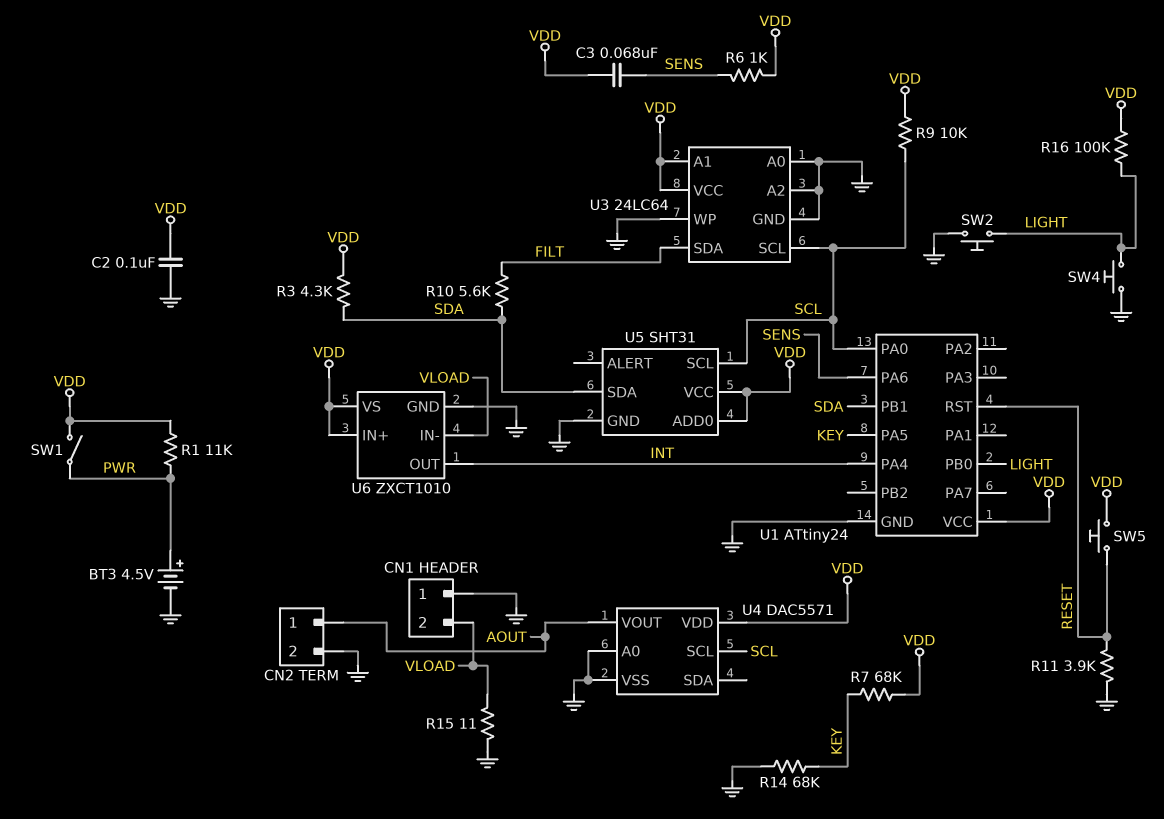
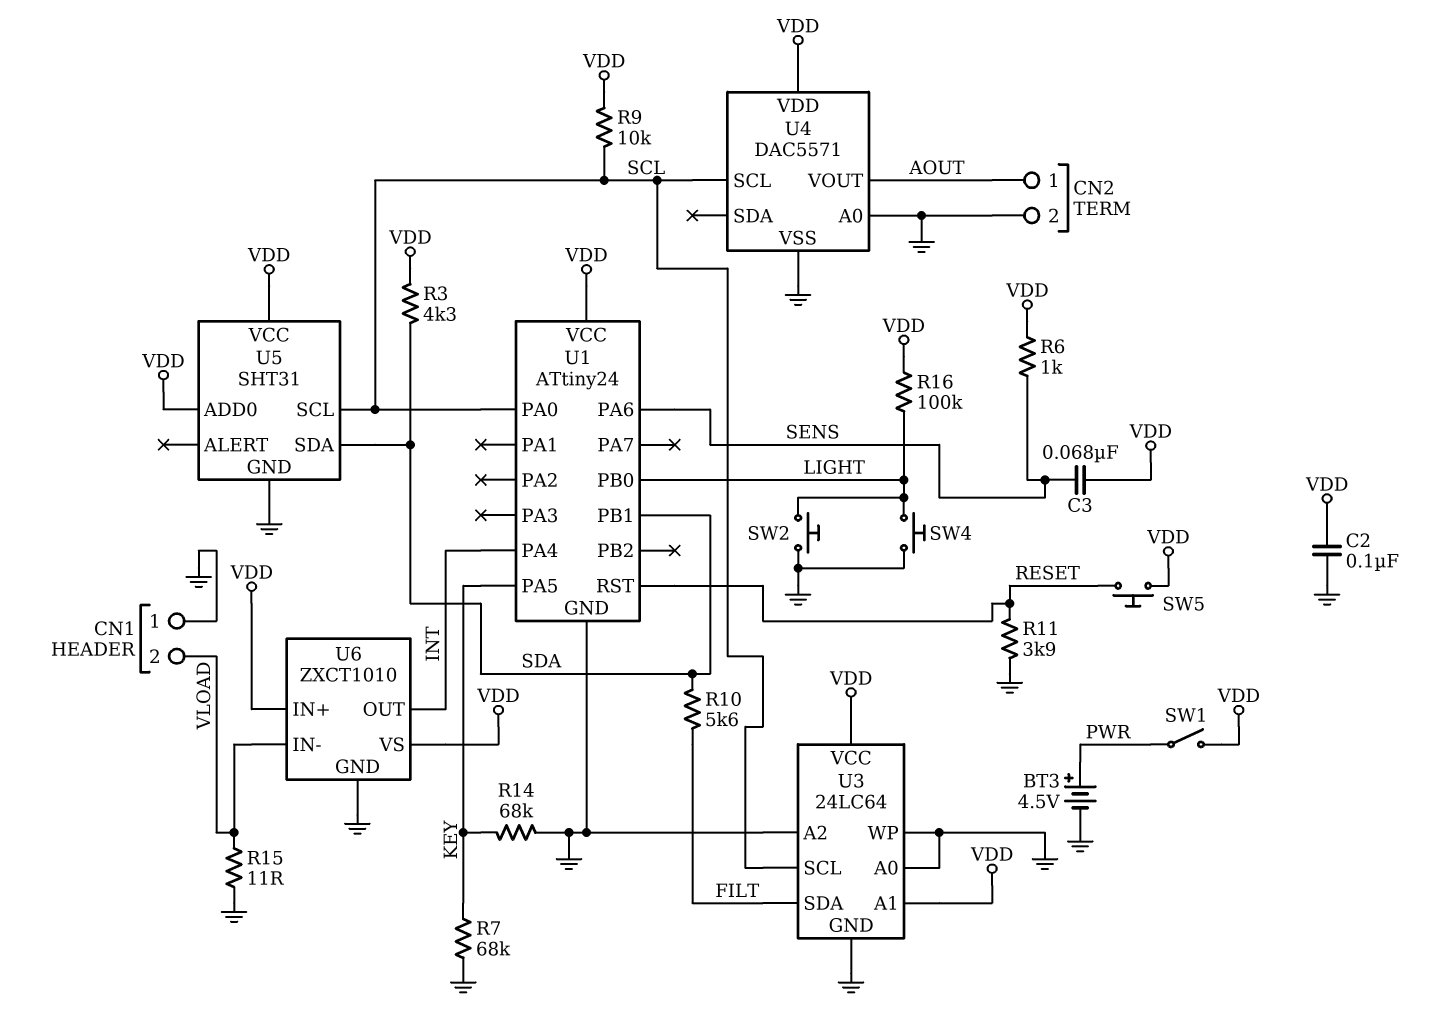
R1: 11k (PWR, VDD) -> none
R7: 68k (KEY, VDD) -> 68k (GND, KEY)

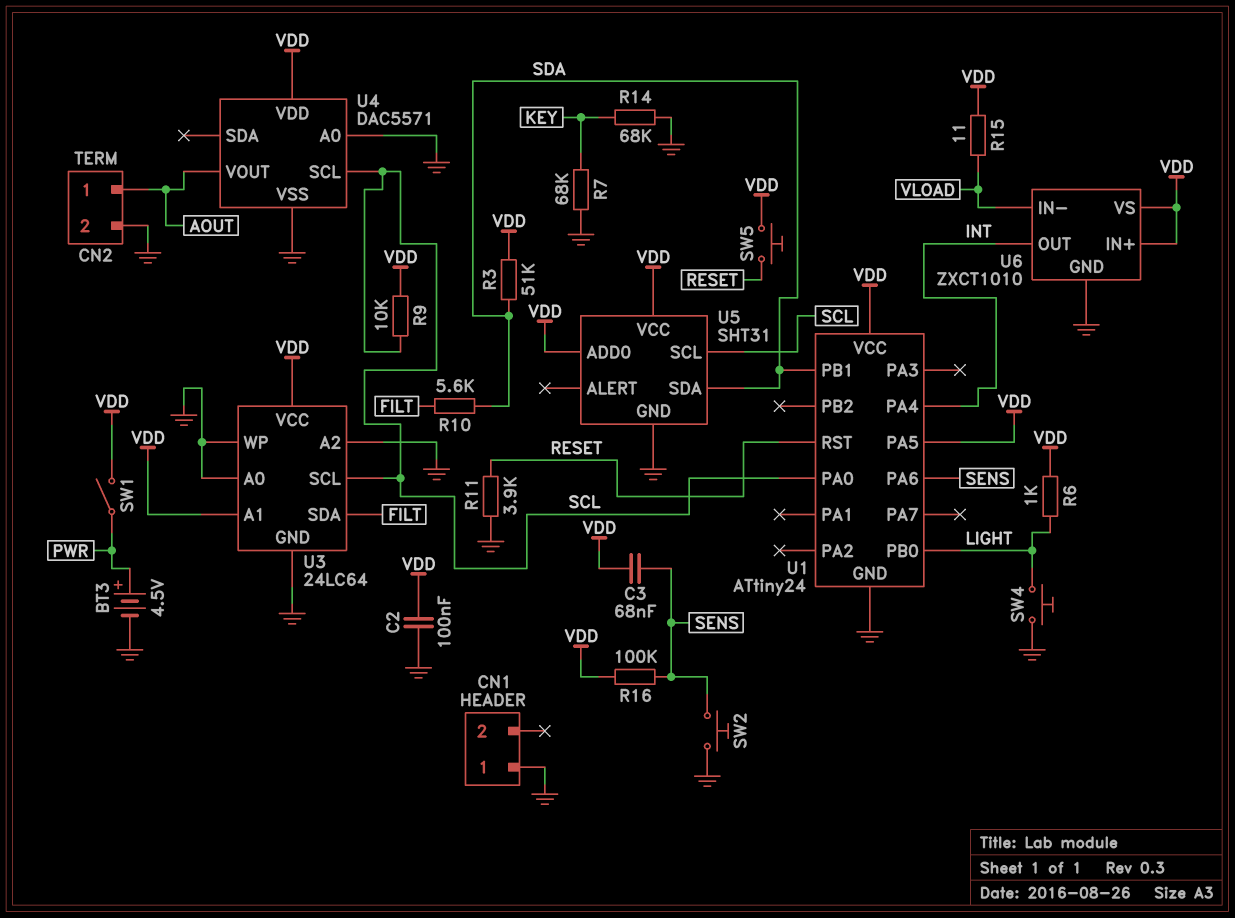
CN1 pin 2: VLOAD -> none
R3: 4.3k (SDA, VDD) -> 51k (SDA, VDD)
R6: 1k (SENS, VDD) -> 1k (LIGHT, VDD)
R15: 11 (GND, VLOAD) -> 11 (VDD, VLOAD)
R16: 100k (LIGHT, VDD) -> 100k (SENS, VDD)
SW2: button (GND, LIGHT) -> button (GND, SENS)
U1 pin PA5: KEY -> VDD

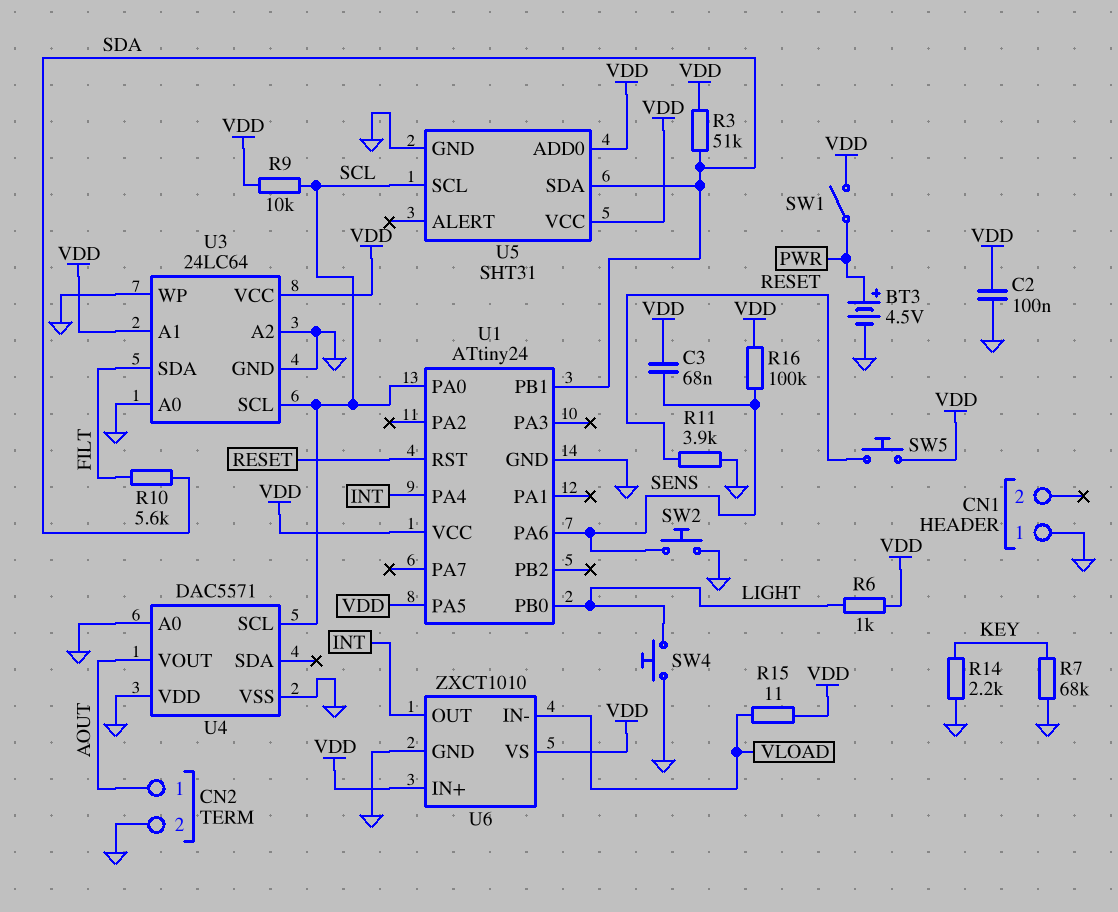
R14: 68k (GND, KEY) -> 2.2k (GND, KEY)
U4 pin VDD: VDD -> GND

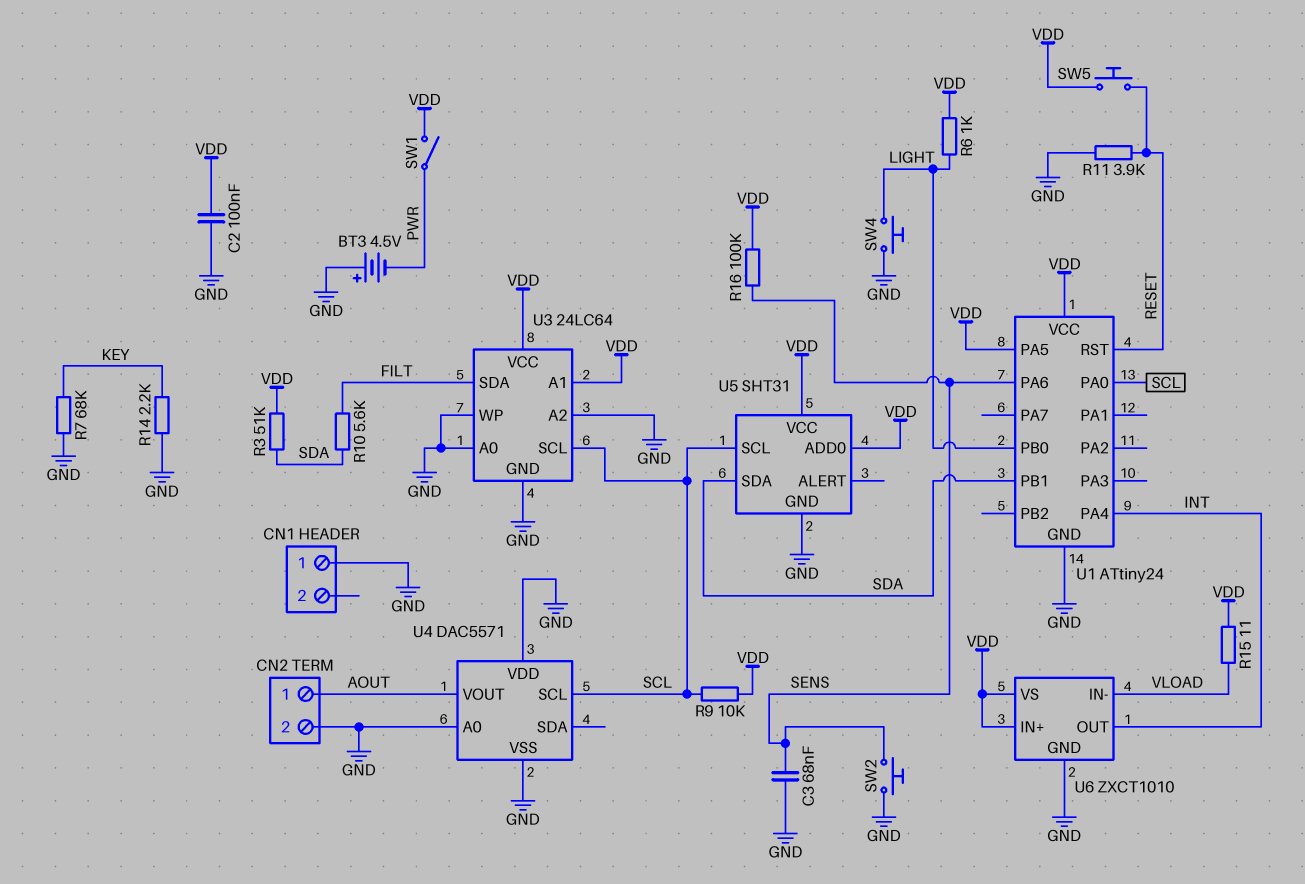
BT3: 4.5V (plus PWR, minus GND) -> 4.5V (plus GND, minus PWR)
C3: 68nF (SENS, VDD) -> 68nF (GND, SENS)

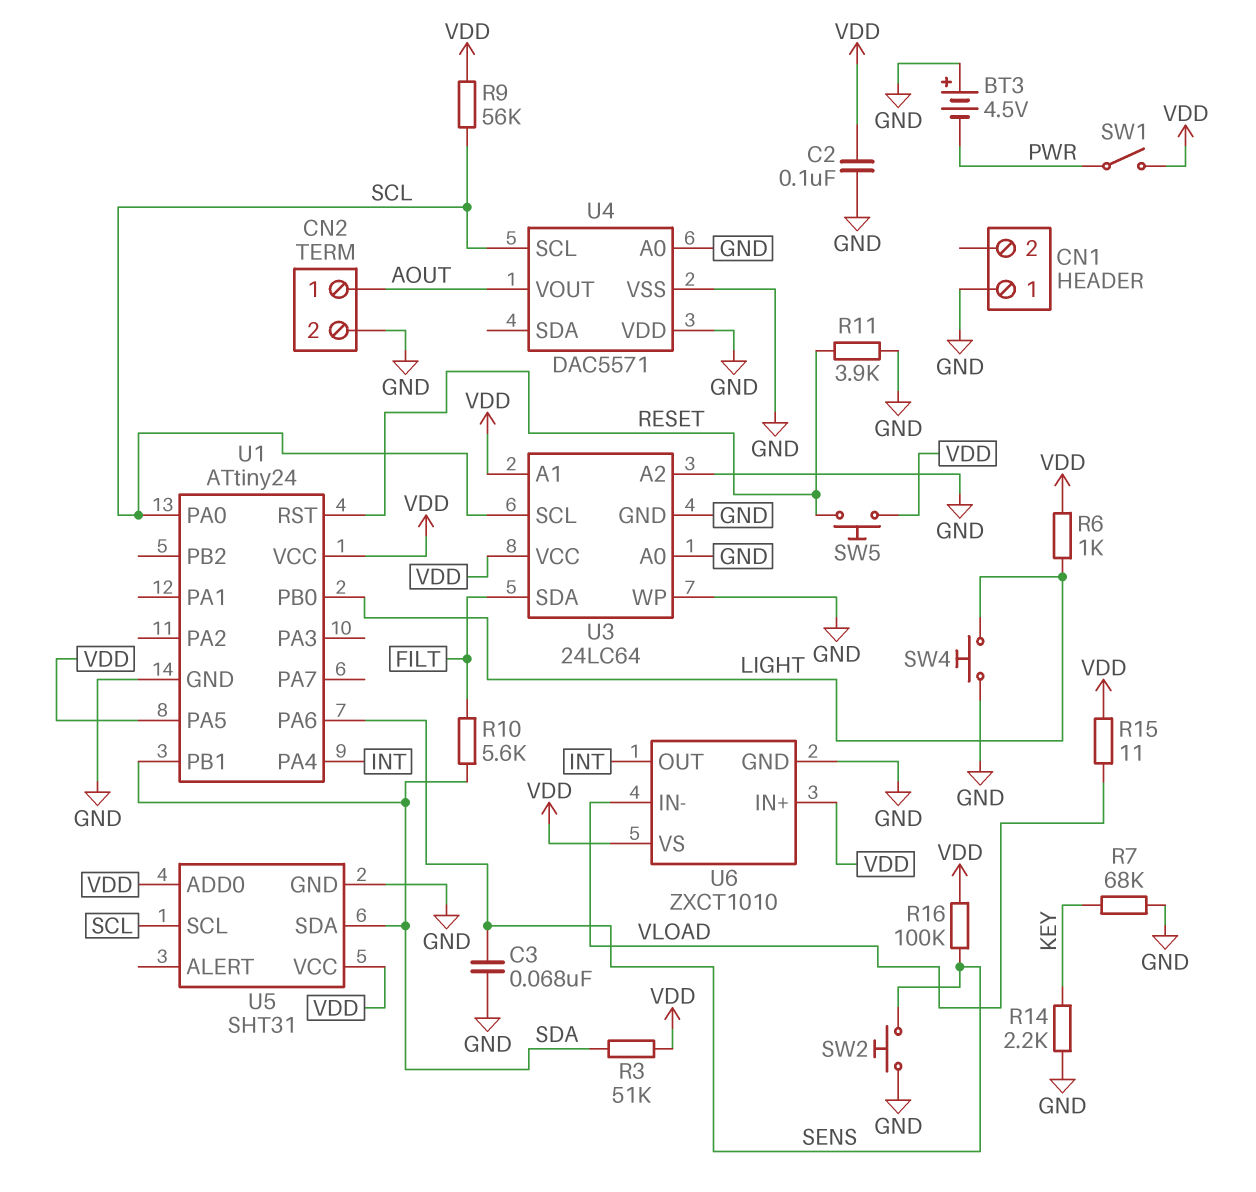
R9: 10k (SCL, VDD) -> 56k (SCL, VDD)

